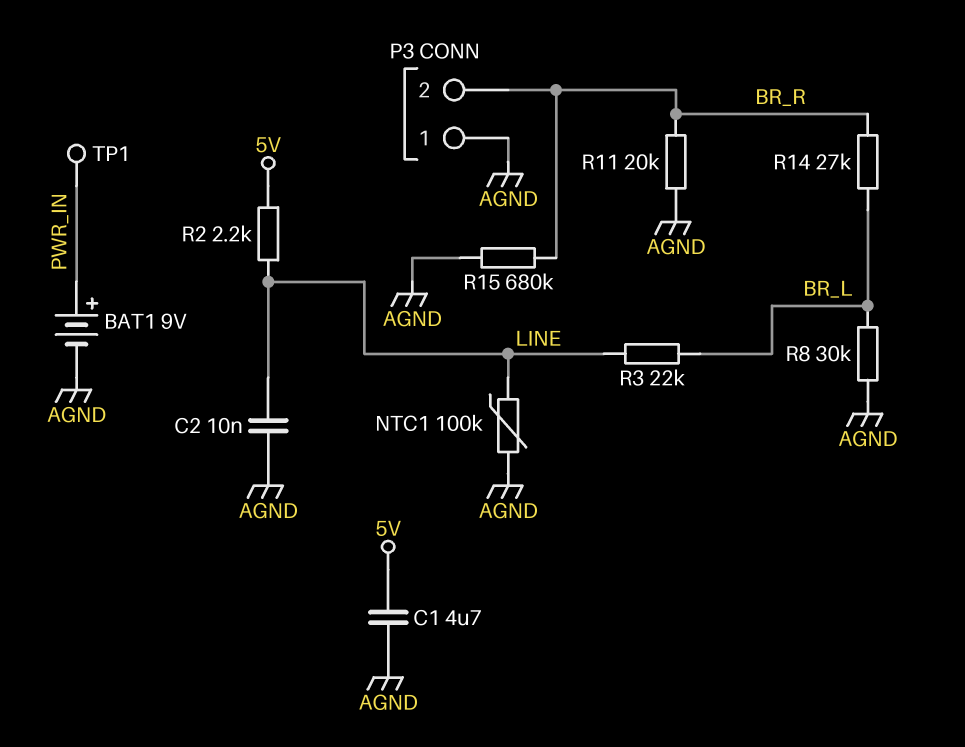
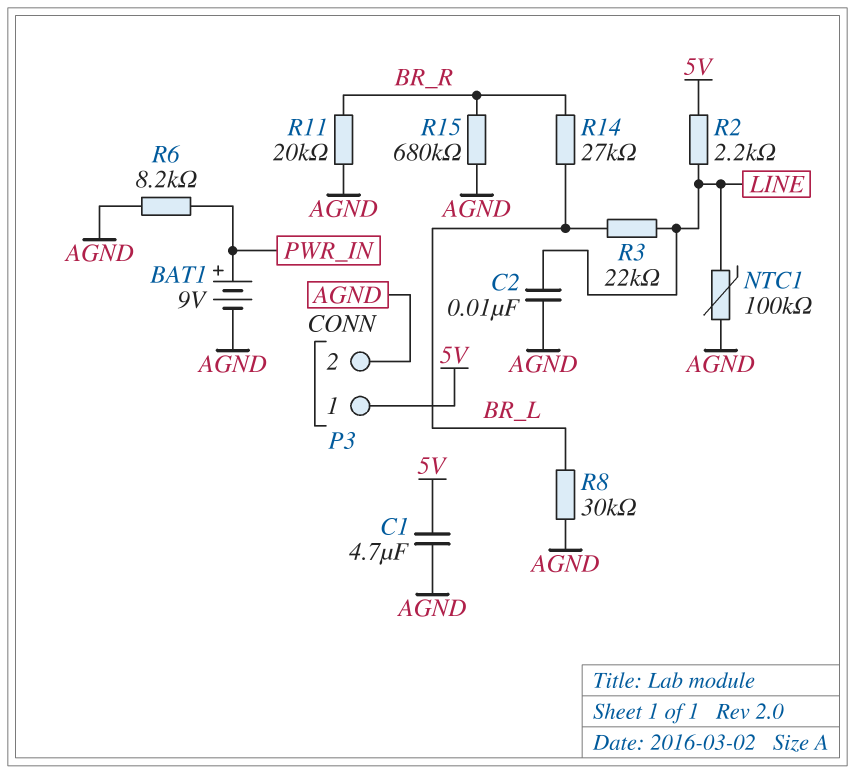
P3 pin 1: AGND -> 5V
P3 pin 2: BR_R -> AGND
R6: none -> 8.2k (AGND, PWR_IN)
TP1: test point (PWR_IN) -> none

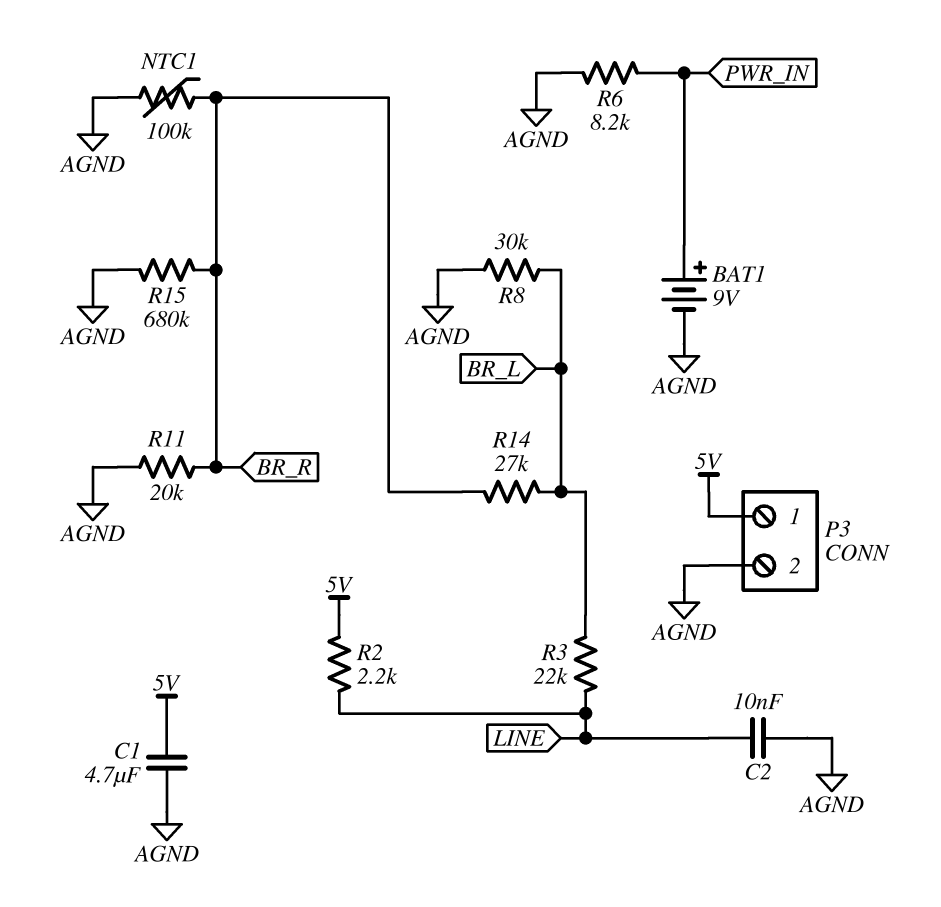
NTC1: 100k (AGND, LINE) -> 100k (AGND, BR_R)

